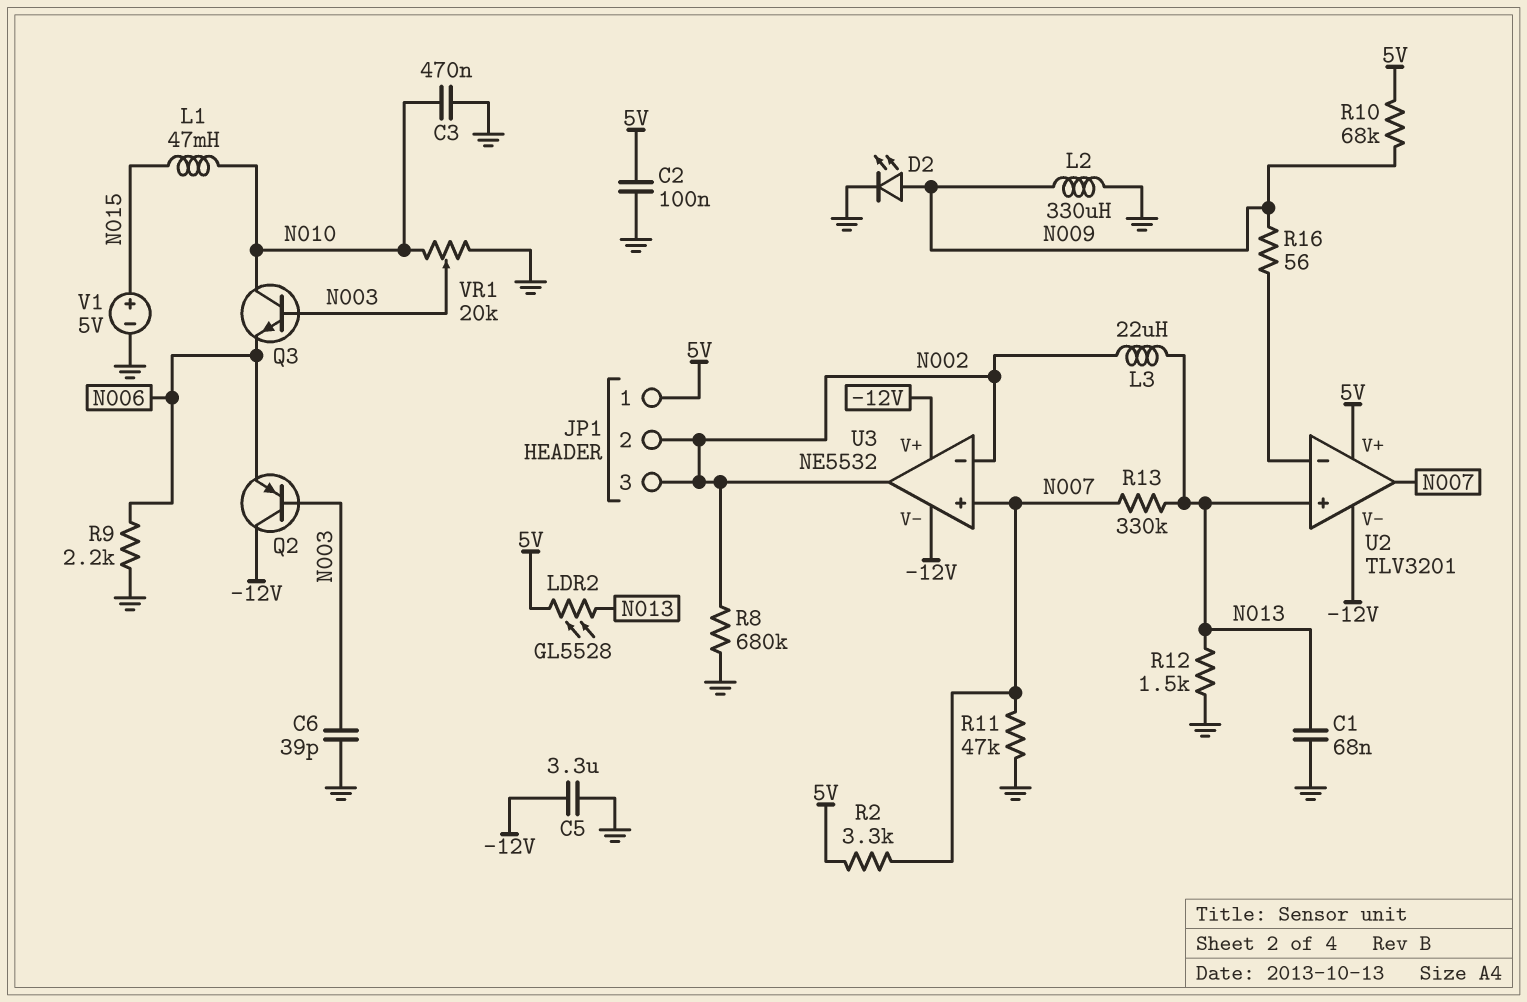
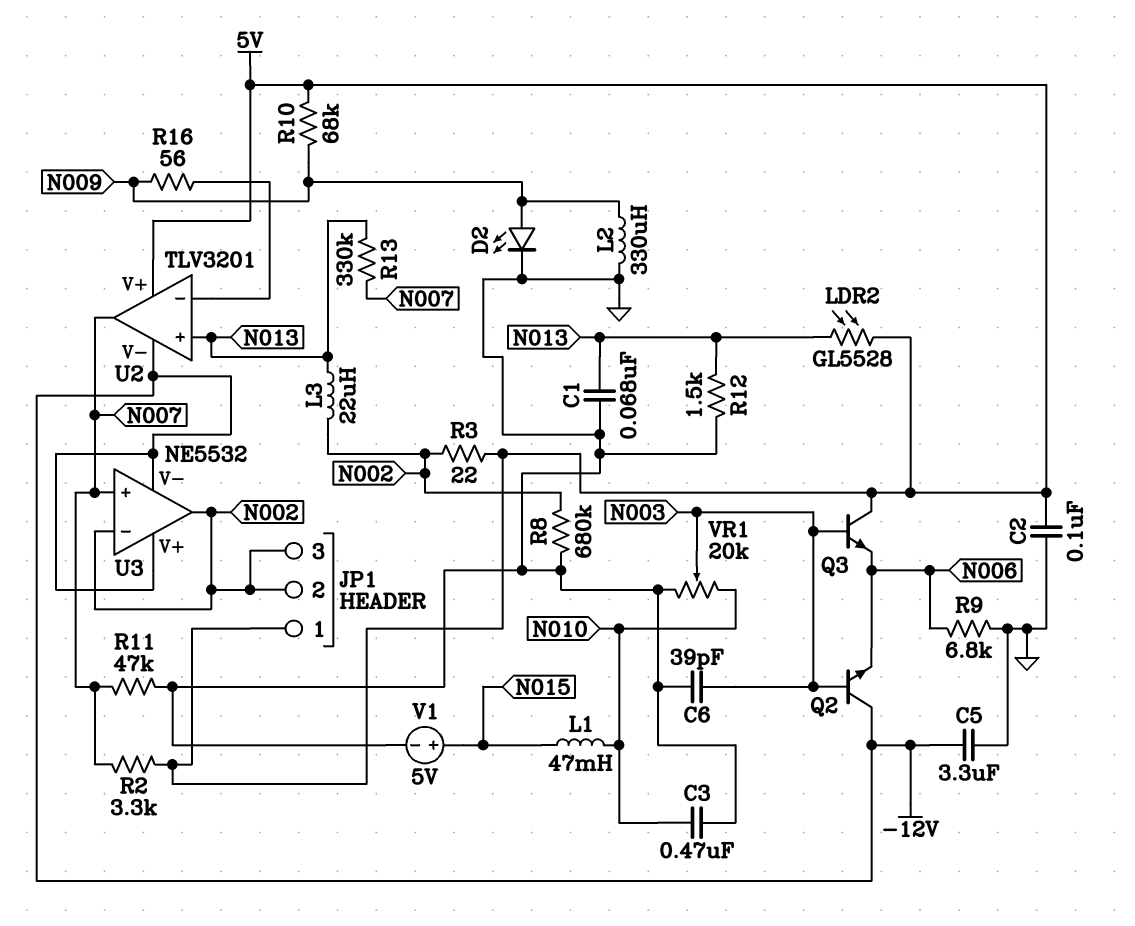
Q2: PNP (B N003, C -12V, E N006) -> NPN (B N003, C -12V, E N006)
Q3: NPN (B N003, C N010, E N006) -> NPN (B N003, C 5V, E N006)
R3: none -> 22 (5V, N002)
R9: 2.2k (GND, N006) -> 6.8k (GND, N006)

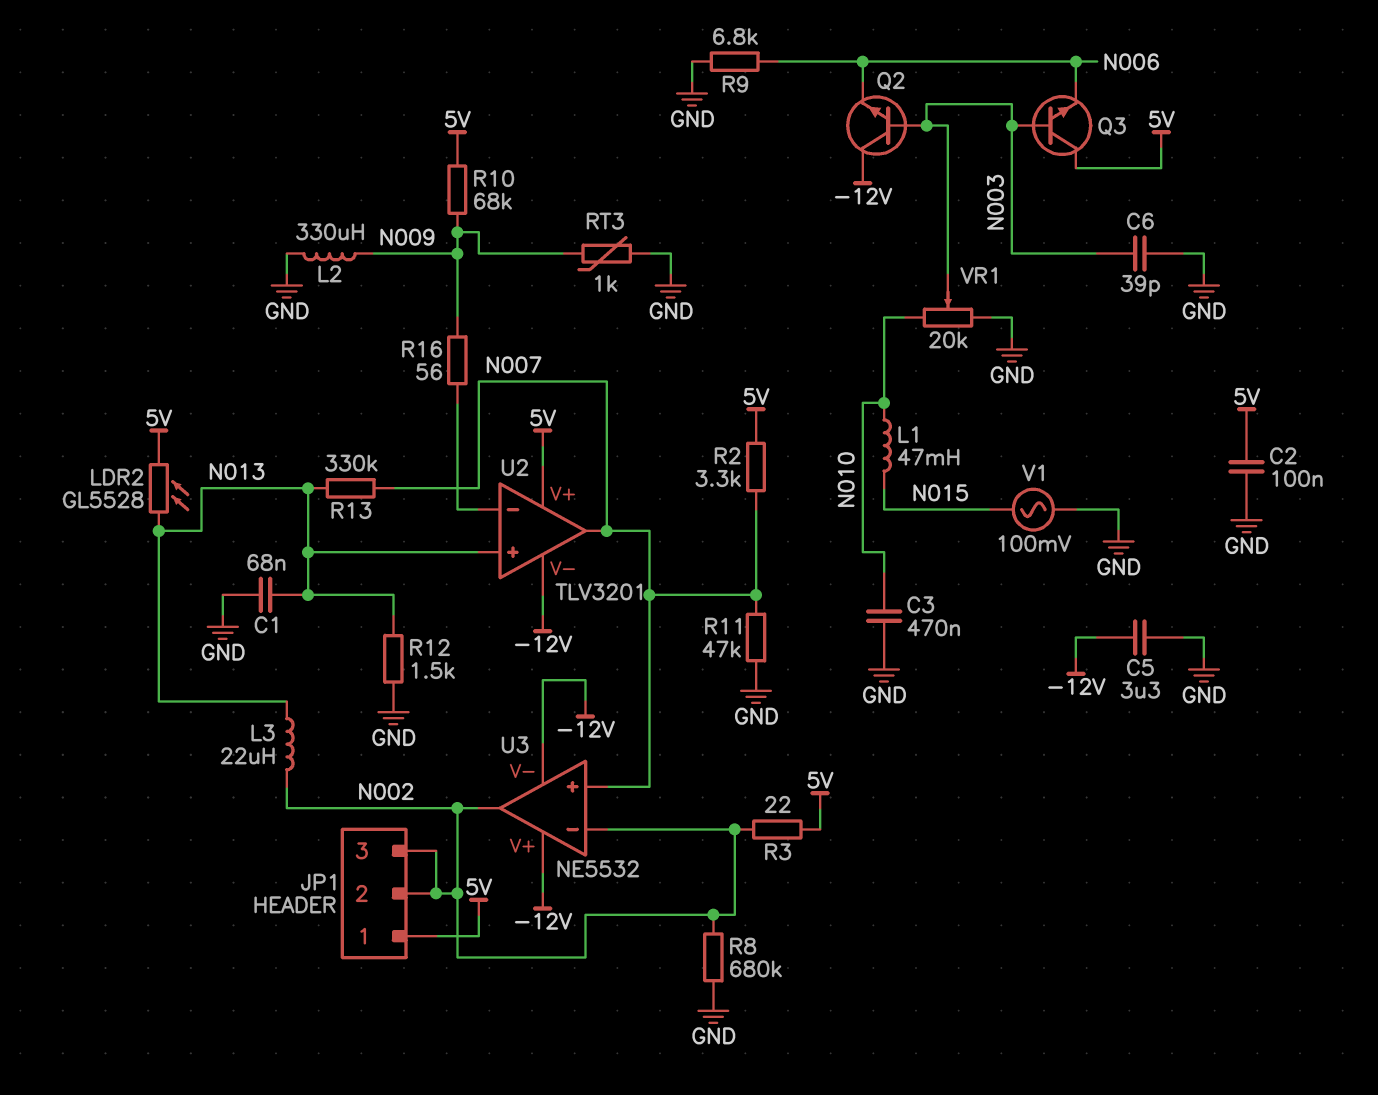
D2: LED (A N009, K GND) -> none
RT3: none -> 1k (GND, N009)
V1: 5V (plus N015, minus GND) -> AC 100mV (GND, N015)

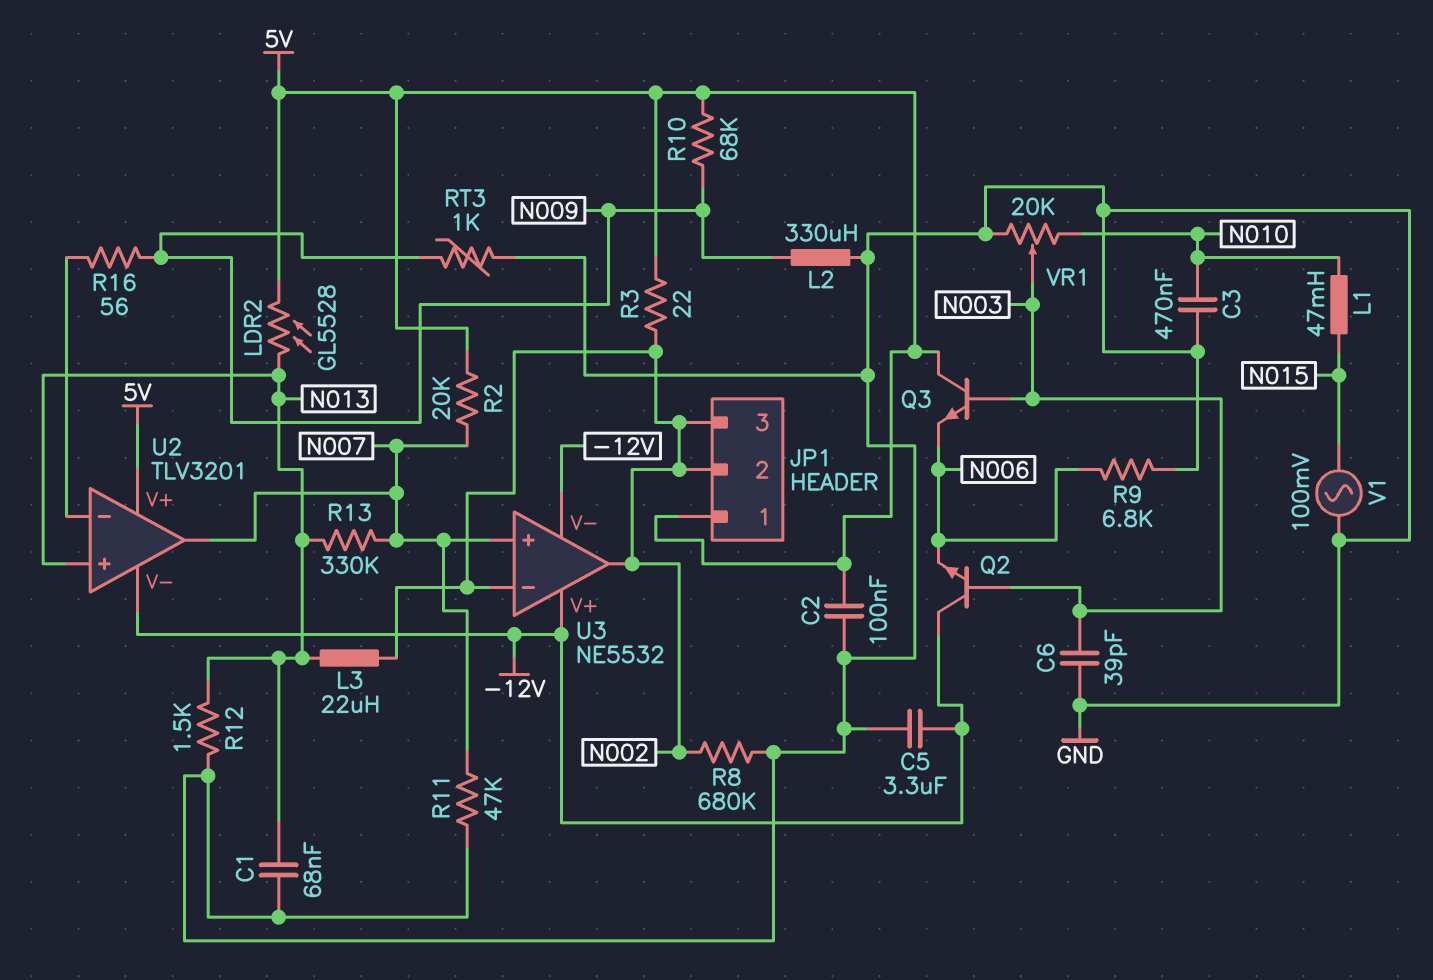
R2: 3.3k (5V, N007) -> 20k (5V, N007)

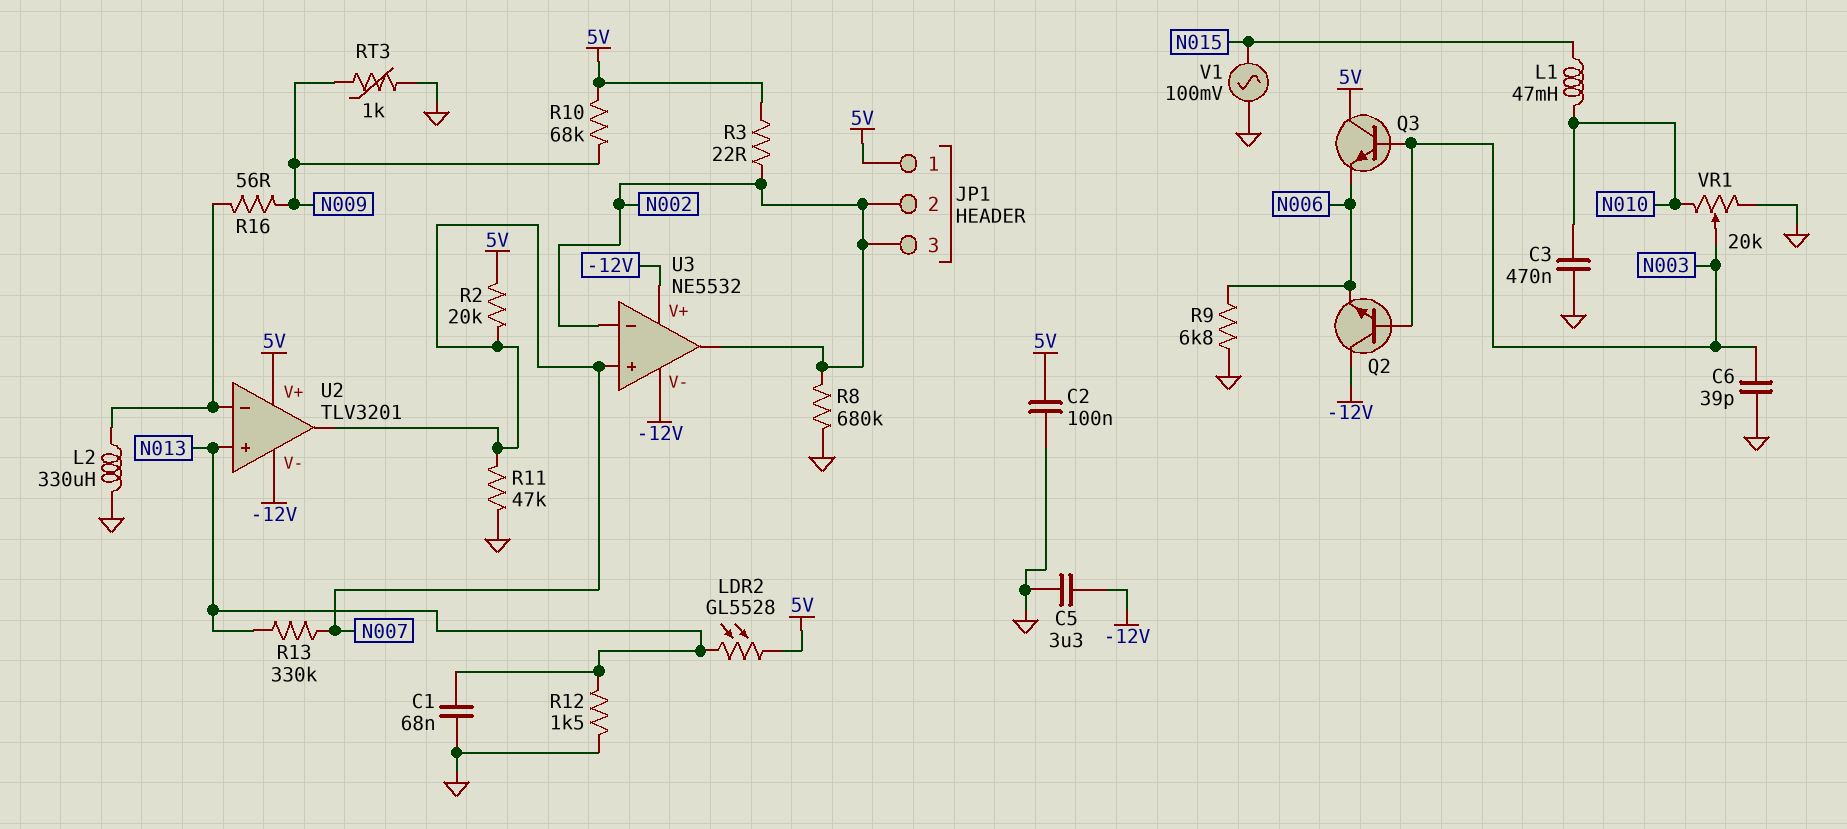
L2: 330uH (GND, N009) -> 330uH (GND, U2/in-)
L3: 22uH (N002, N013) -> none

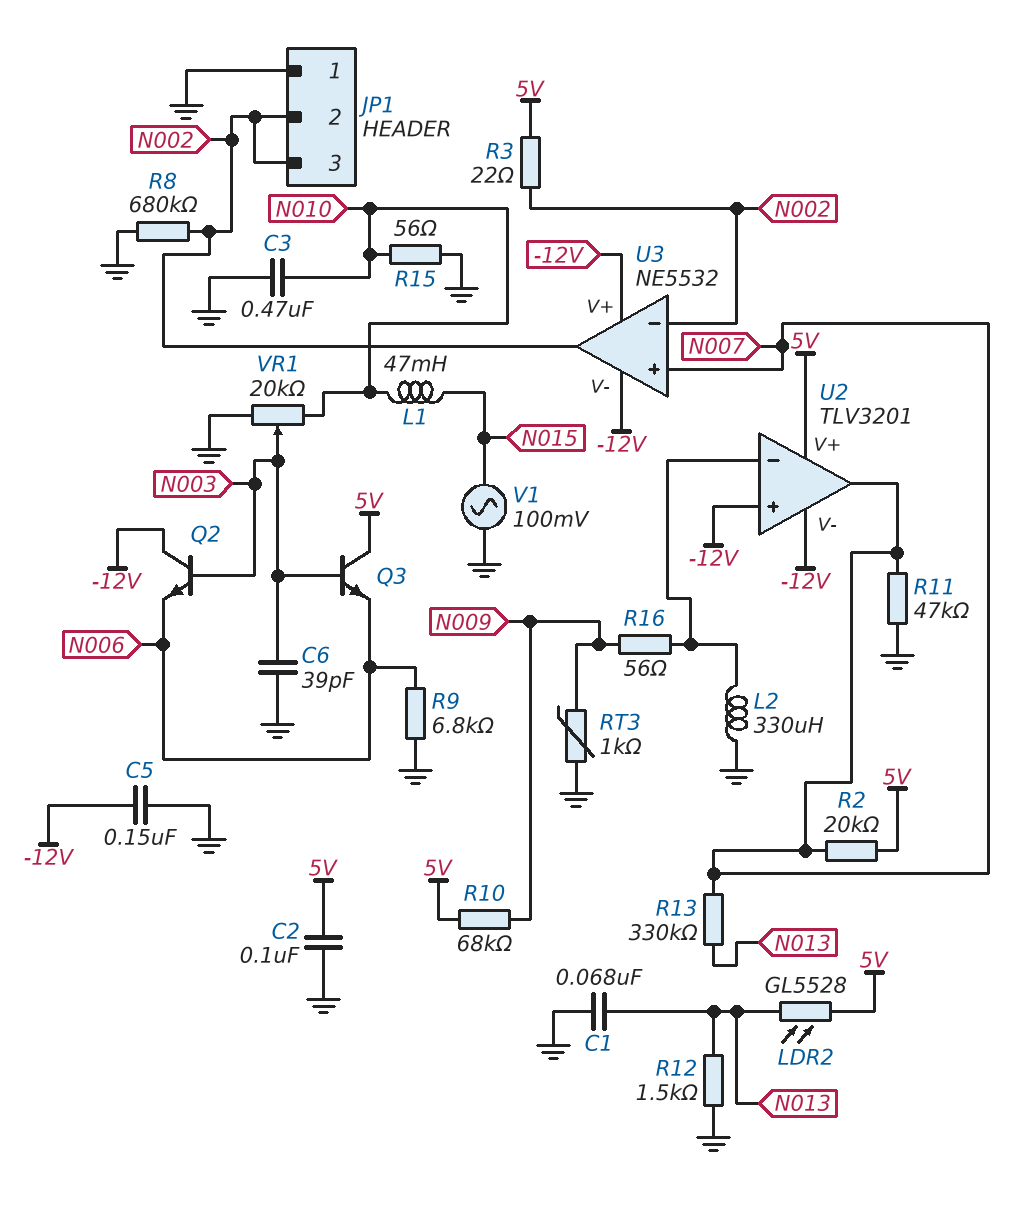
C5: 3.3uF (-12V, GND) -> 150nF (-12V, GND)
JP1 pin 1: 5V -> GND
R15: none -> 56 (GND, N010)
U2 pin in+: N013 -> -12V

